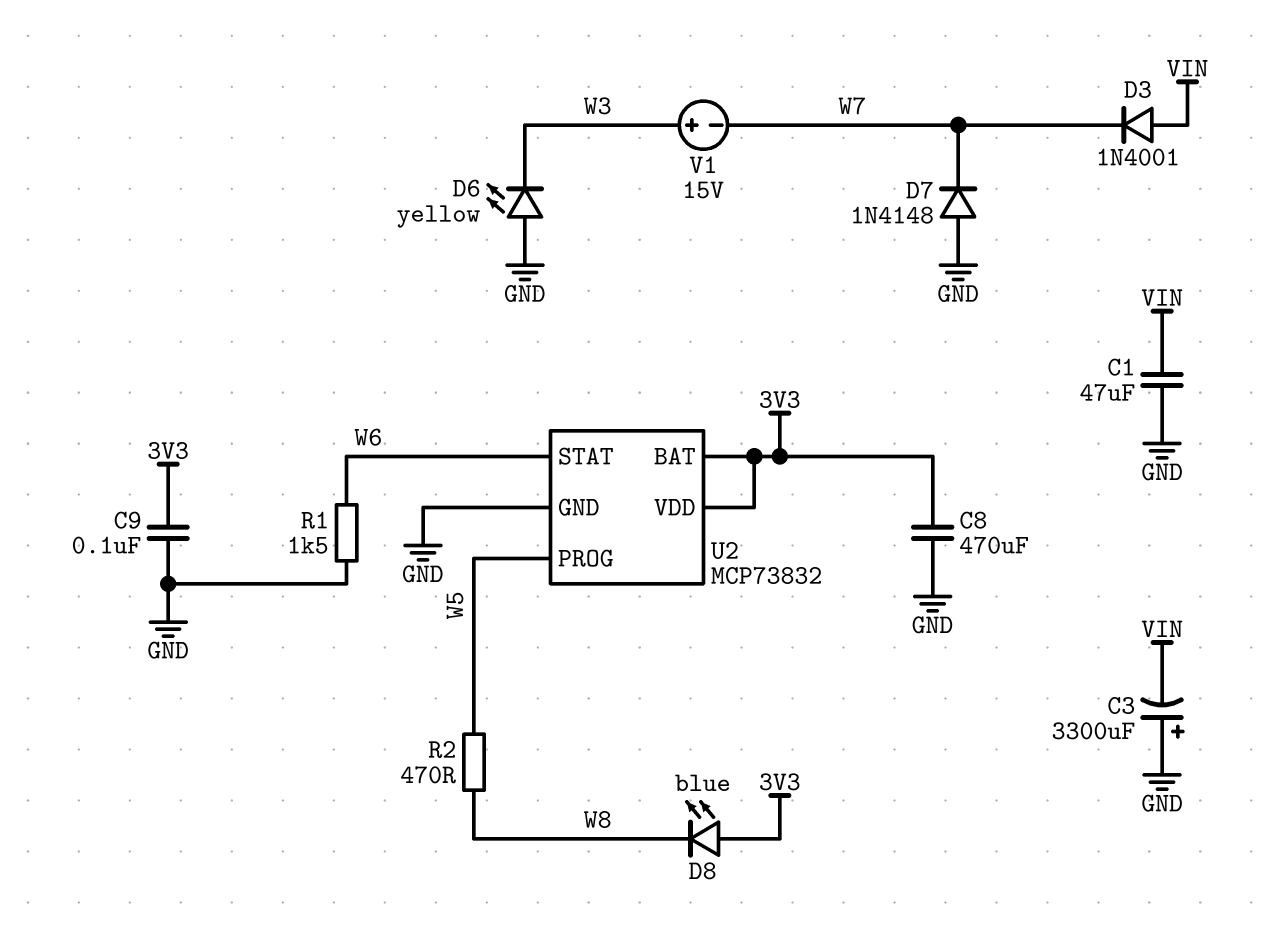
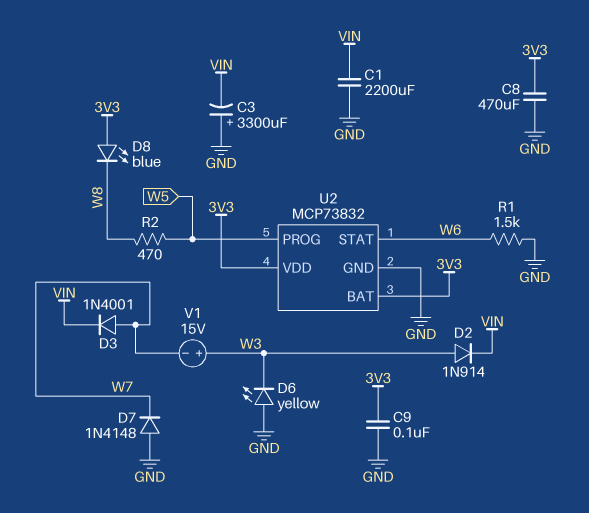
C1: 47uF (GND, VIN) -> 2200uF (GND, VIN)
D2: none -> diode 1N914 (A W3, K VIN)
D3: diode 1N4001 (A VIN, K W7) -> diode 1N4001 (A W7, K VIN)

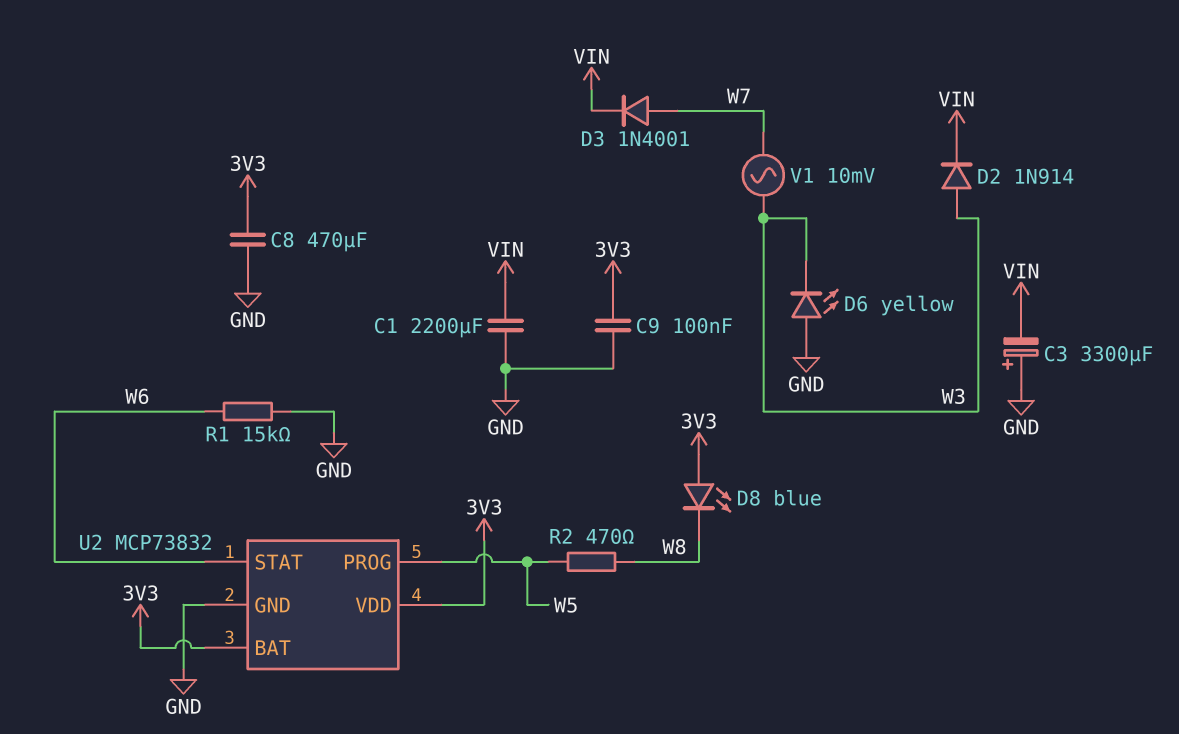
D7: diode 1N4148 (A GND, K W7) -> none
R1: 1.5k (GND, W6) -> 15k (GND, W6)
V1: 15V (plus W3, minus W7) -> AC 10mV (W3, W7)

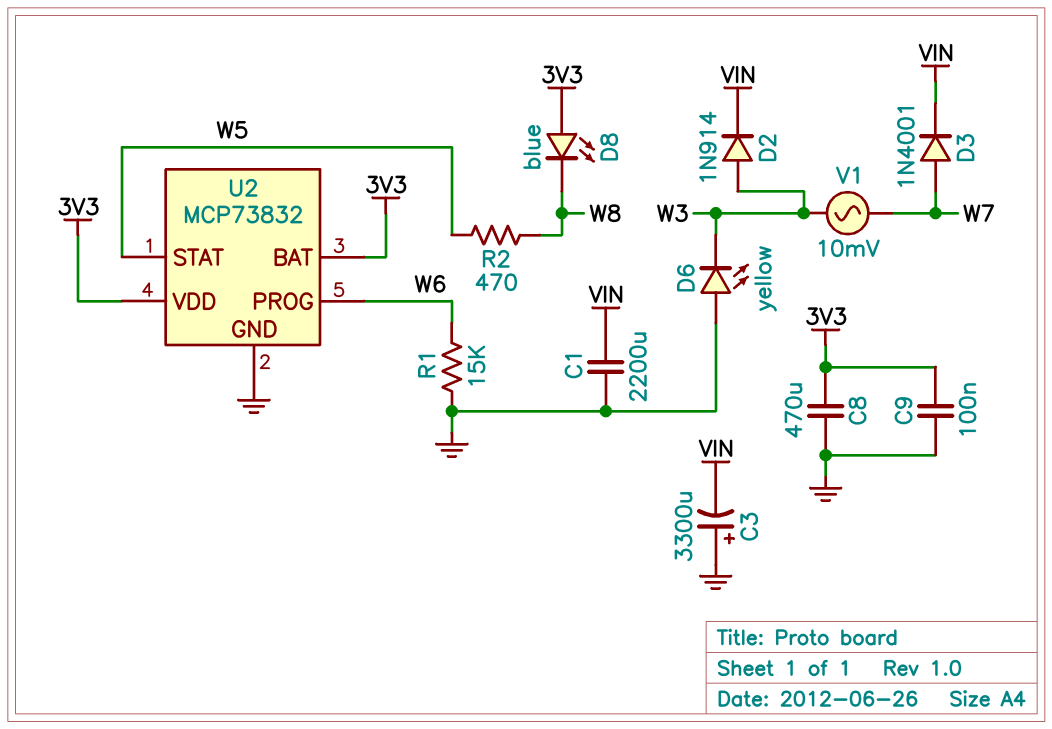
U2 pin PROG: W5 -> W6
U2 pin STAT: W6 -> W5

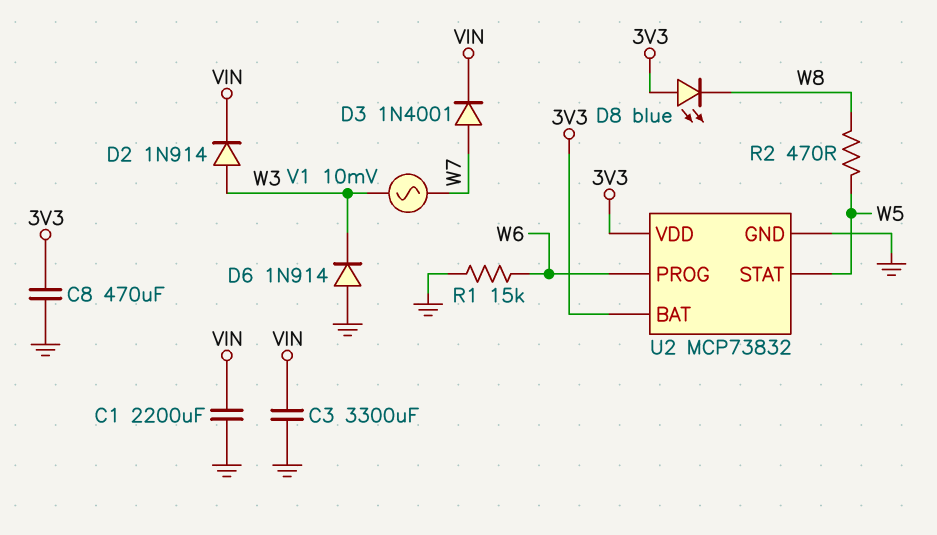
C3: 3300uF (plus GND, minus VIN) -> 3300uF (GND, VIN)
C9: 100nF (3V3, GND) -> none
D6: LED yellow (A GND, K W3) -> diode 1N914 (A GND, K W3)

